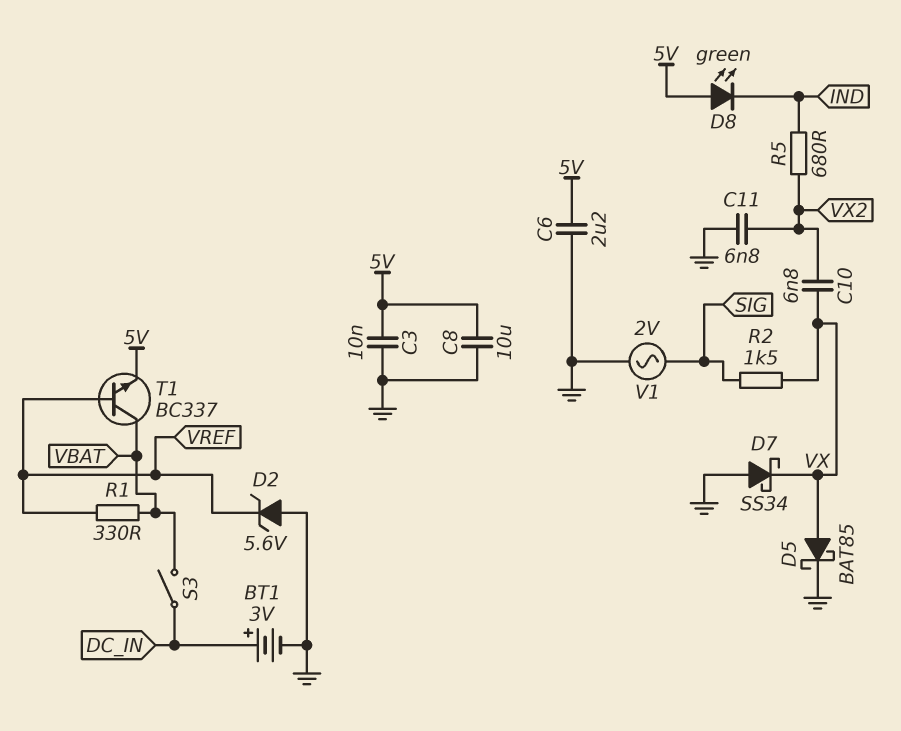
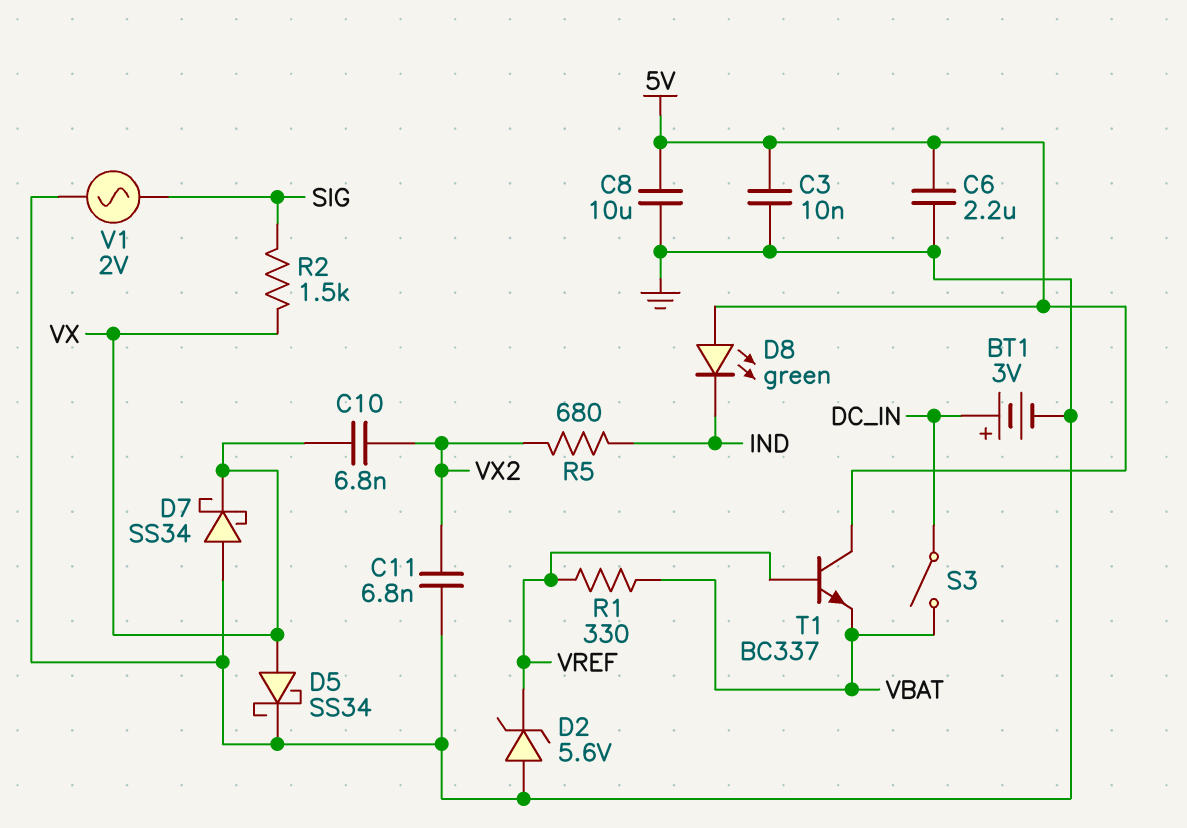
D5: schottky BAT85 (A VX, K GND) -> schottky SS34 (A VX, K GND)
T1: NPN BC337 (B VREF, C VBAT, E 5V) -> NPN BC337 (B VREF, C 5V, E VBAT)

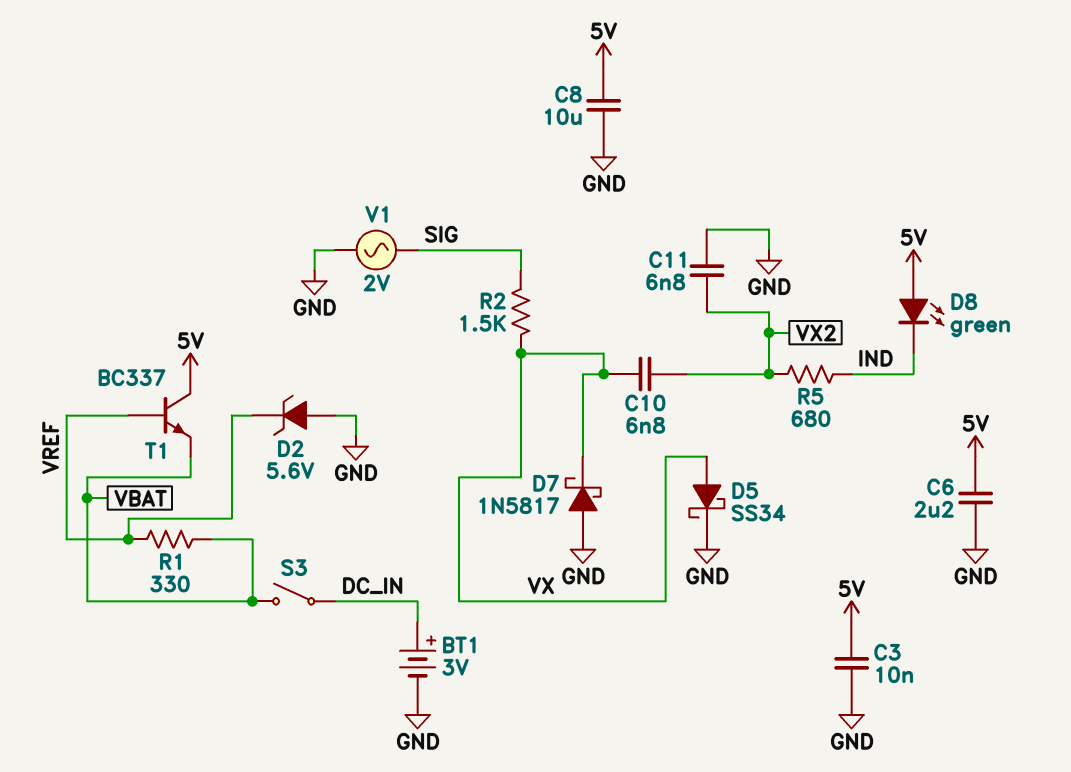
D7: schottky SS34 (A GND, K VX) -> schottky 1N5817 (A GND, K VX)

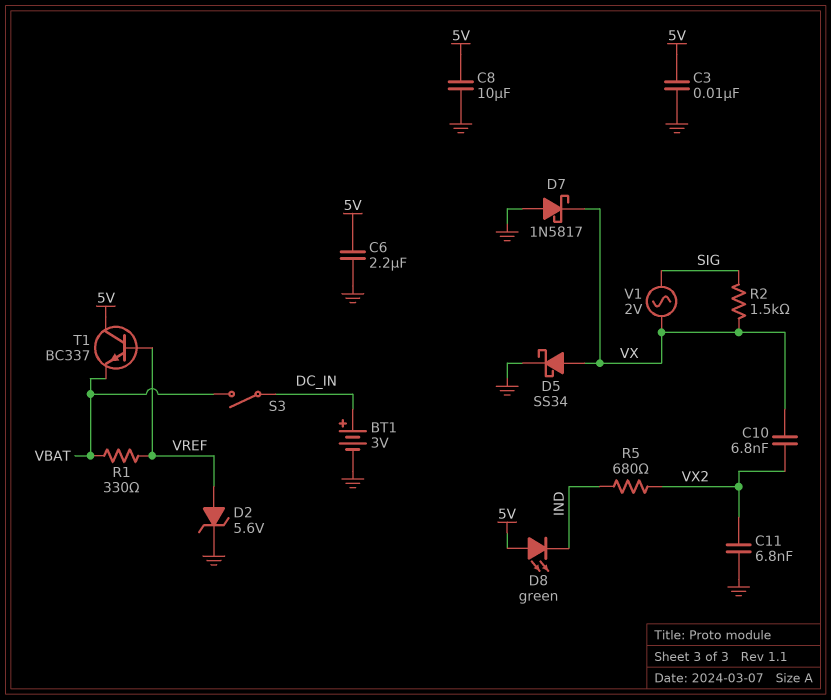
D2: zener 5.6V (A GND, K VREF) -> zener 5.6V (A VREF, K GND)
V1: AC 2V (GND, SIG) -> AC 2V (SIG, VX)

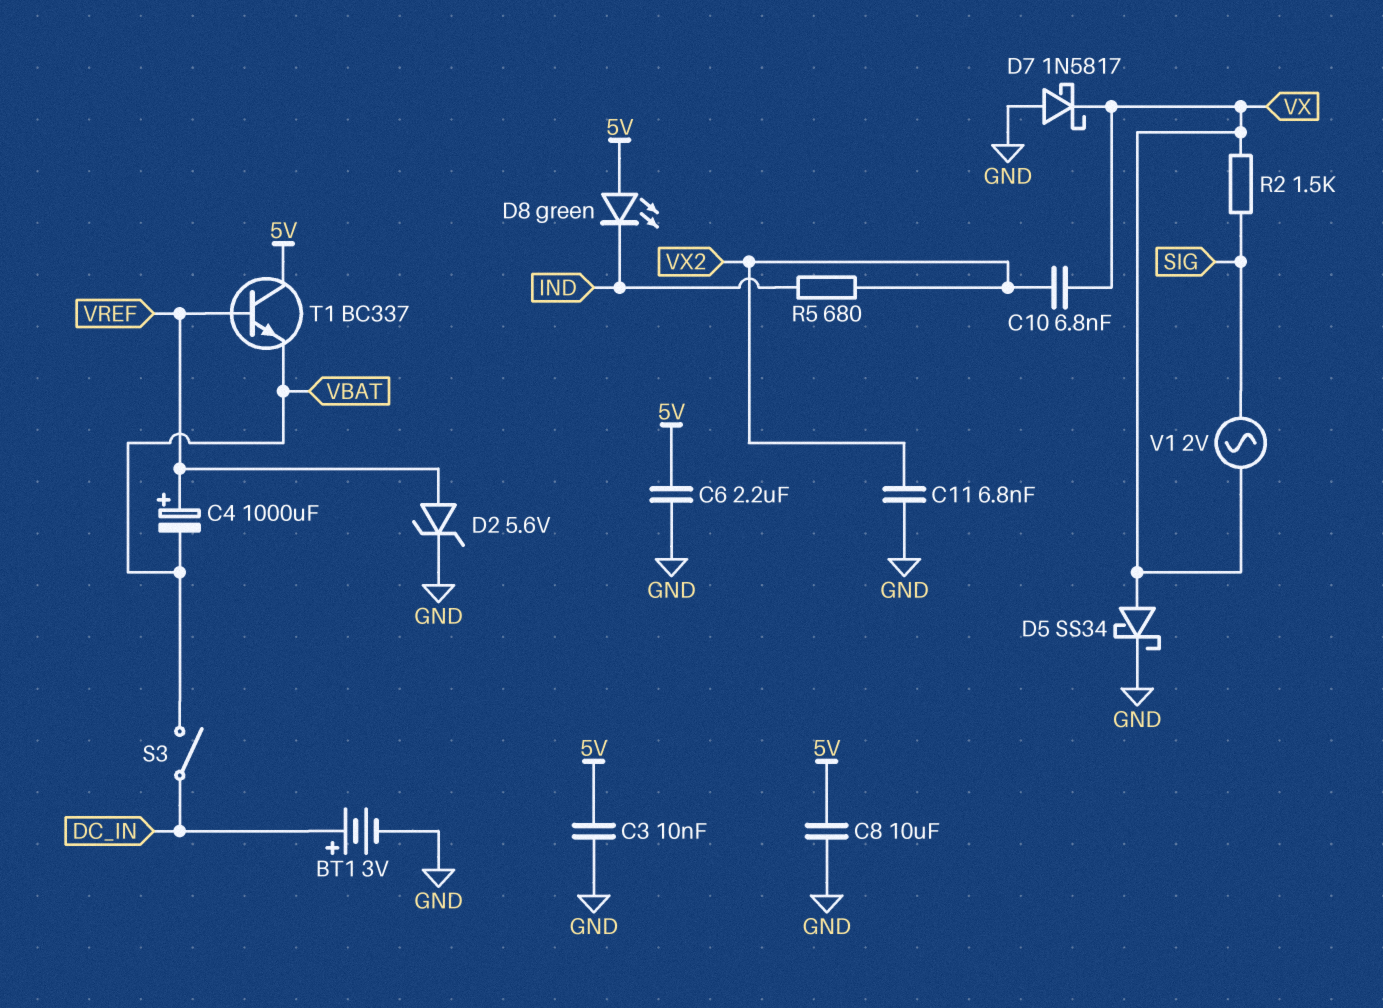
C4: none -> 1000uF (plus VREF, minus VBAT)
R1: 330 (VBAT, VREF) -> none

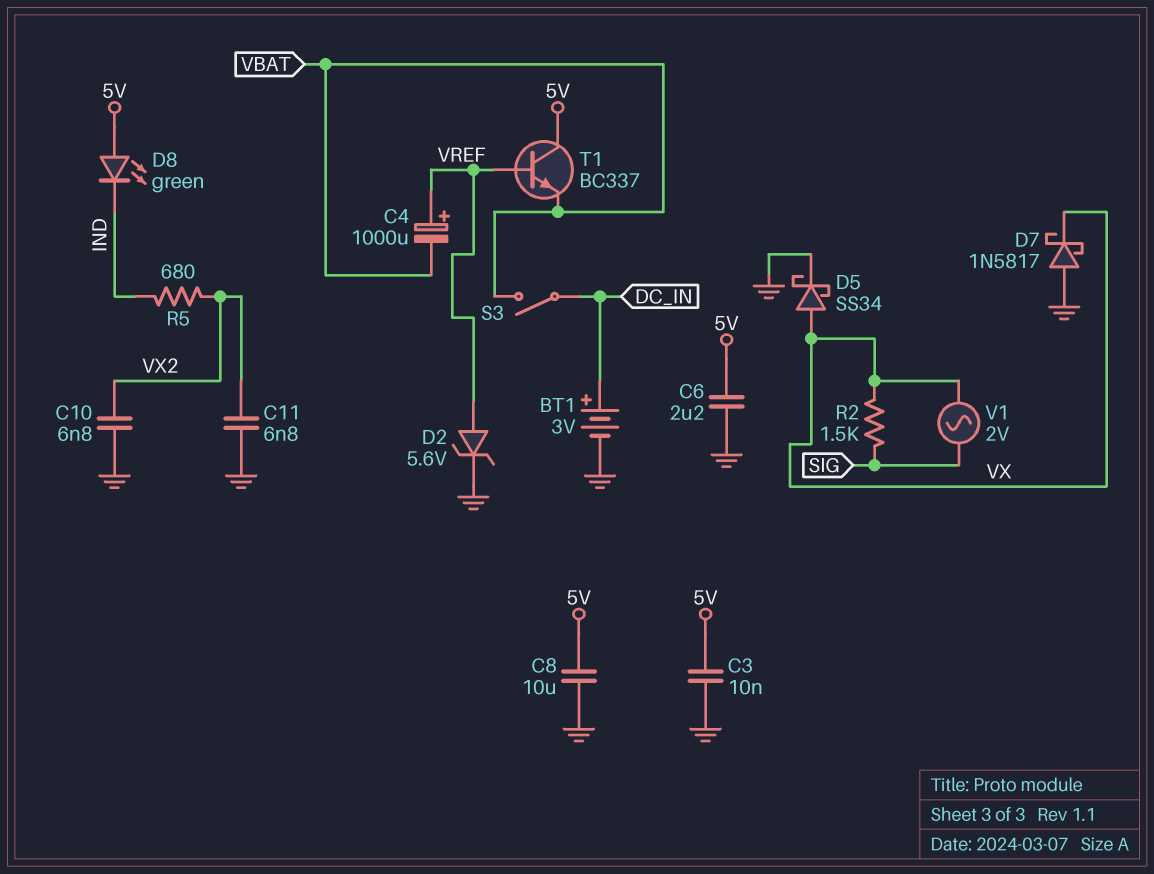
C10: 6.8nF (VX, VX2) -> 6.8nF (GND, VX2)

